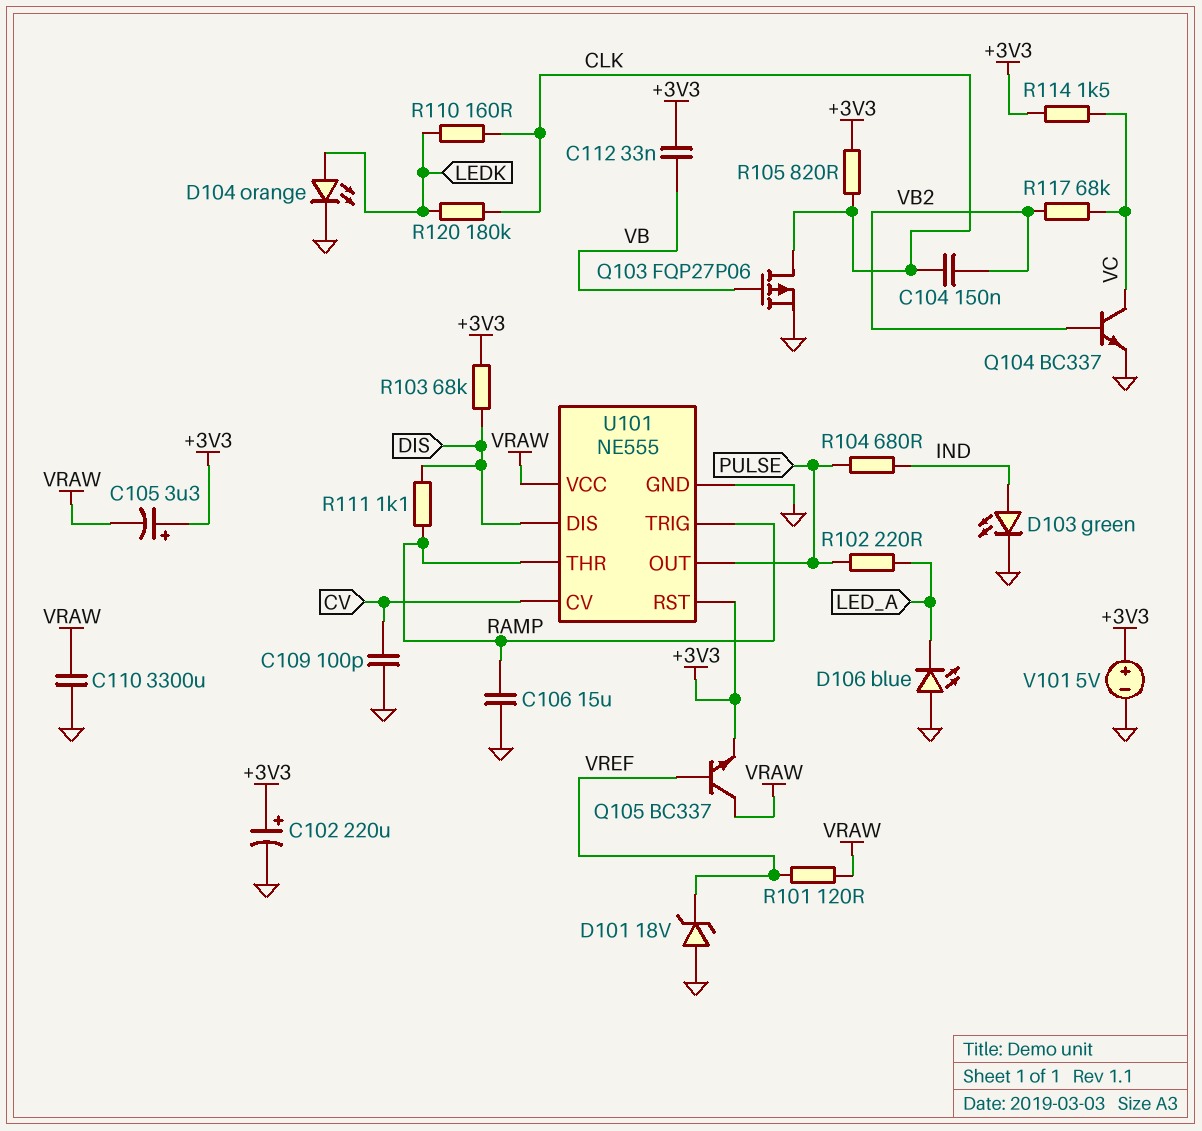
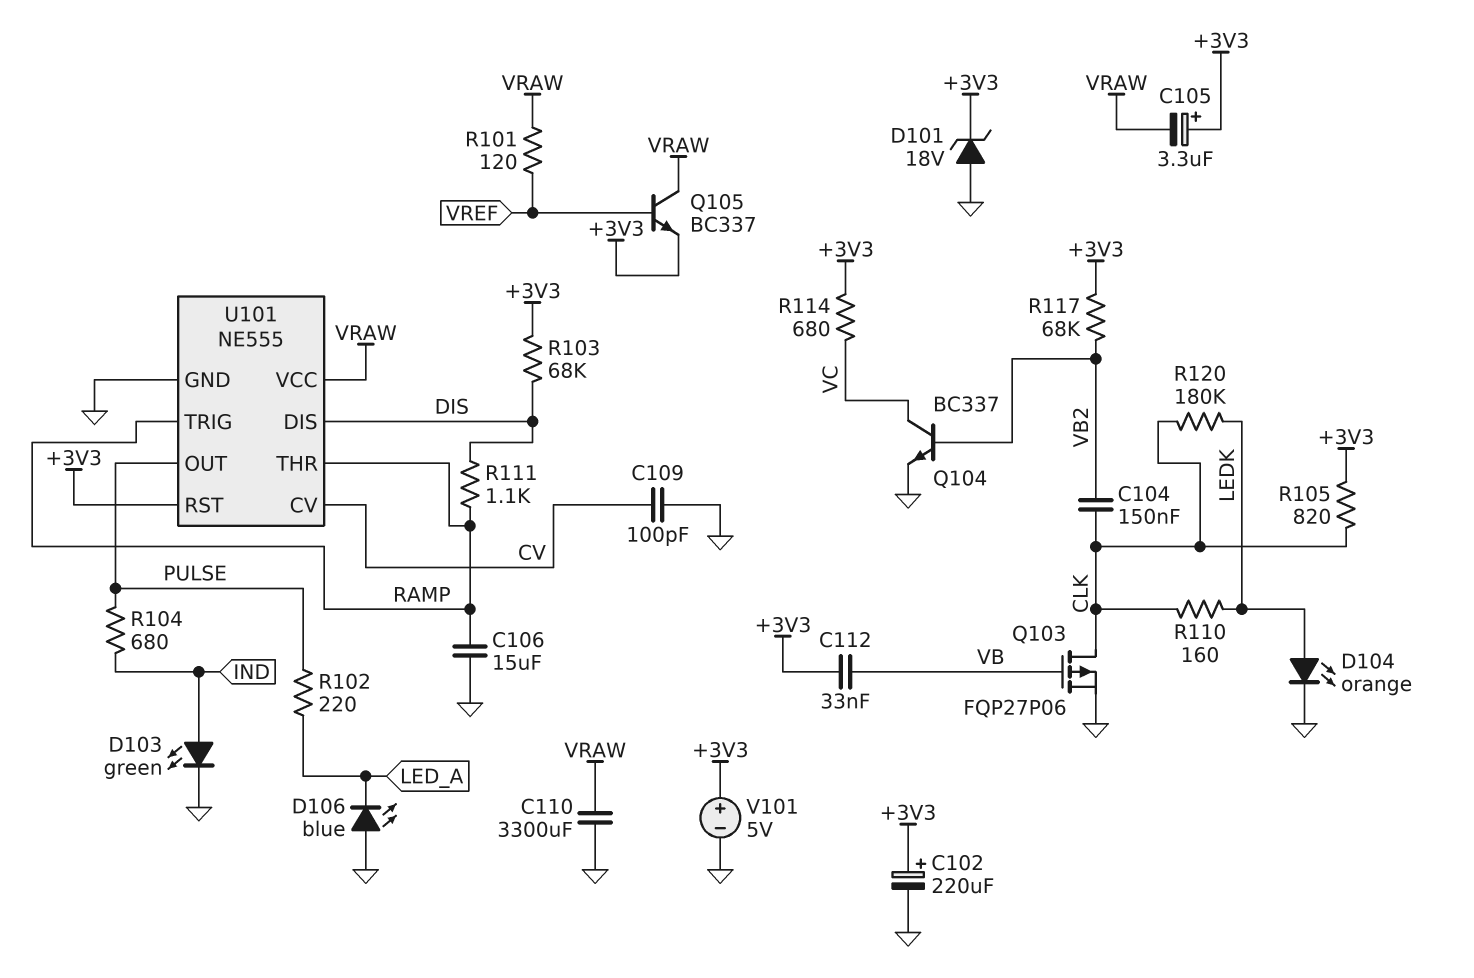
D101: zener 18V (A GND, K VREF) -> zener 18V (A GND, K +3V3)
R114: 1.5k (+3V3, VC) -> 680 (+3V3, VC)
R117: 68k (VB2, VC) -> 68k (+3V3, VB2)

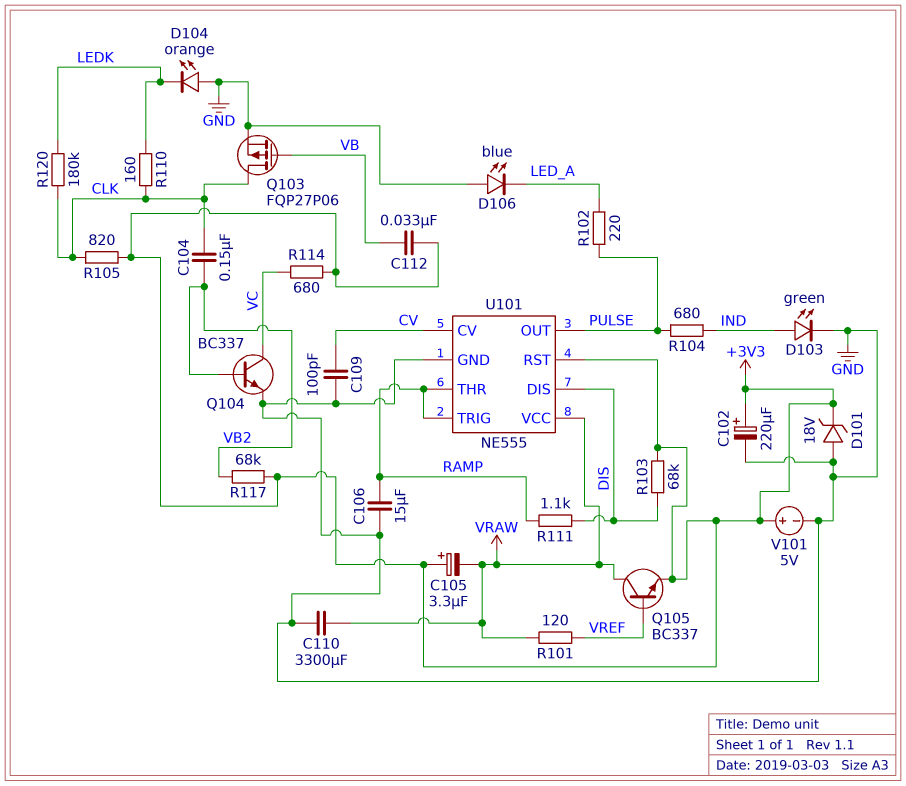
D104: LED orange (A LEDK, K GND) -> LED orange (A GND, K LEDK)

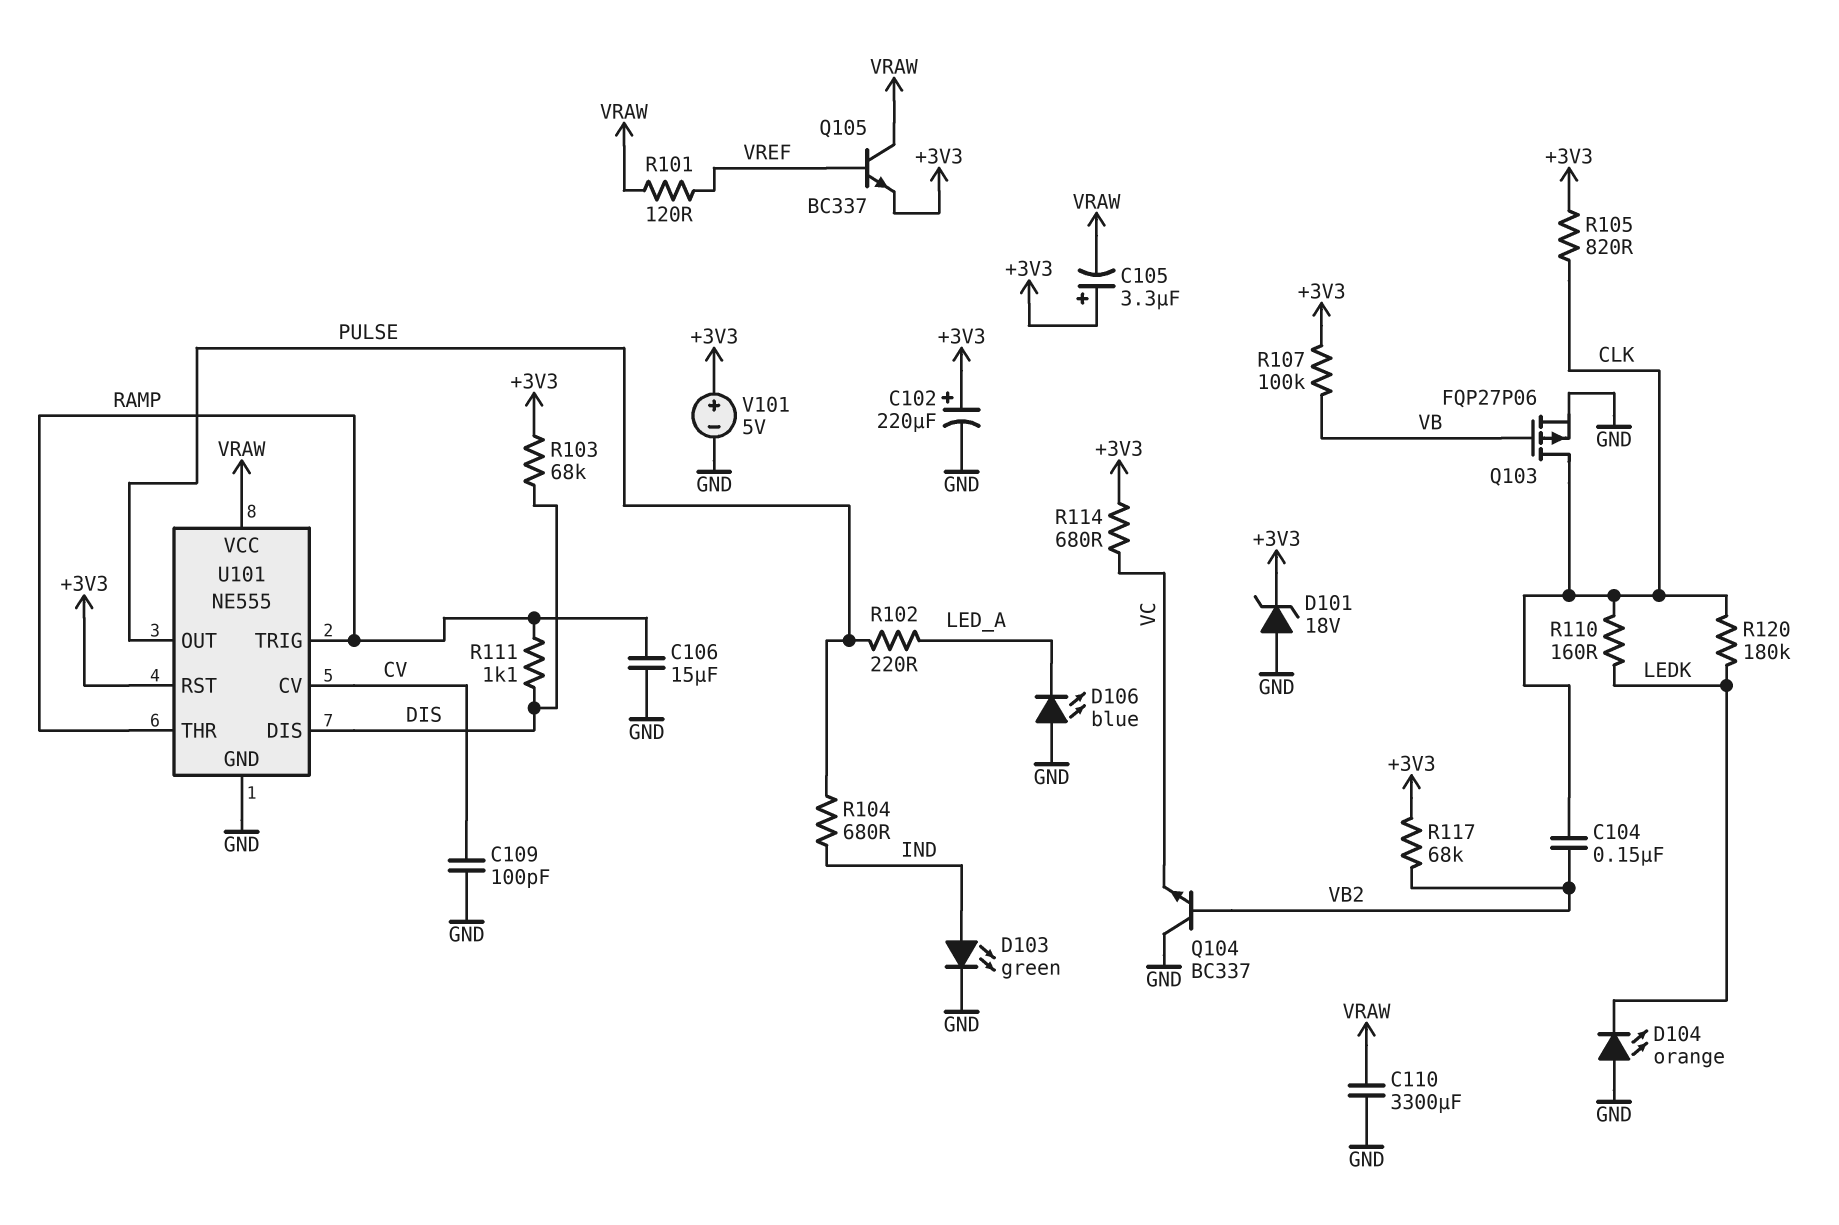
C112: 33nF (+3V3, VB) -> none
Q104: NPN BC337 (B VB2, C VC, E GND) -> NPN BC337 (B VB2, C GND, E VC)
R107: none -> 100k (+3V3, VB)

